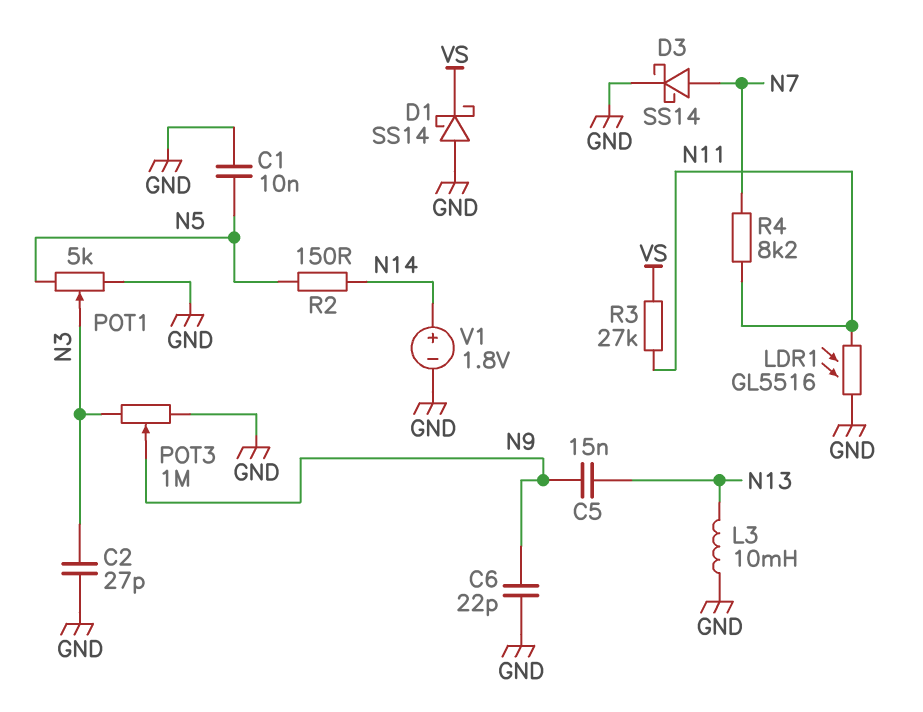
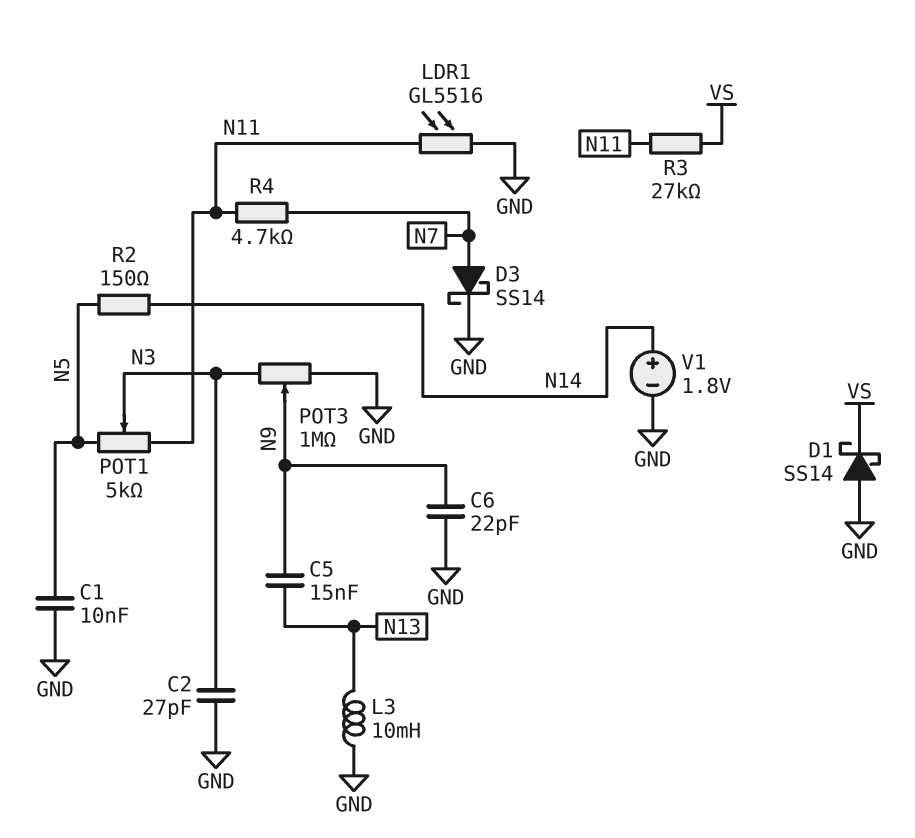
POT1: 5k (GND, N5, wiper N3) -> 5k (N5, N11, wiper N3)
R4: 8.2k (N7, N11) -> 4.7k (N7, N11)

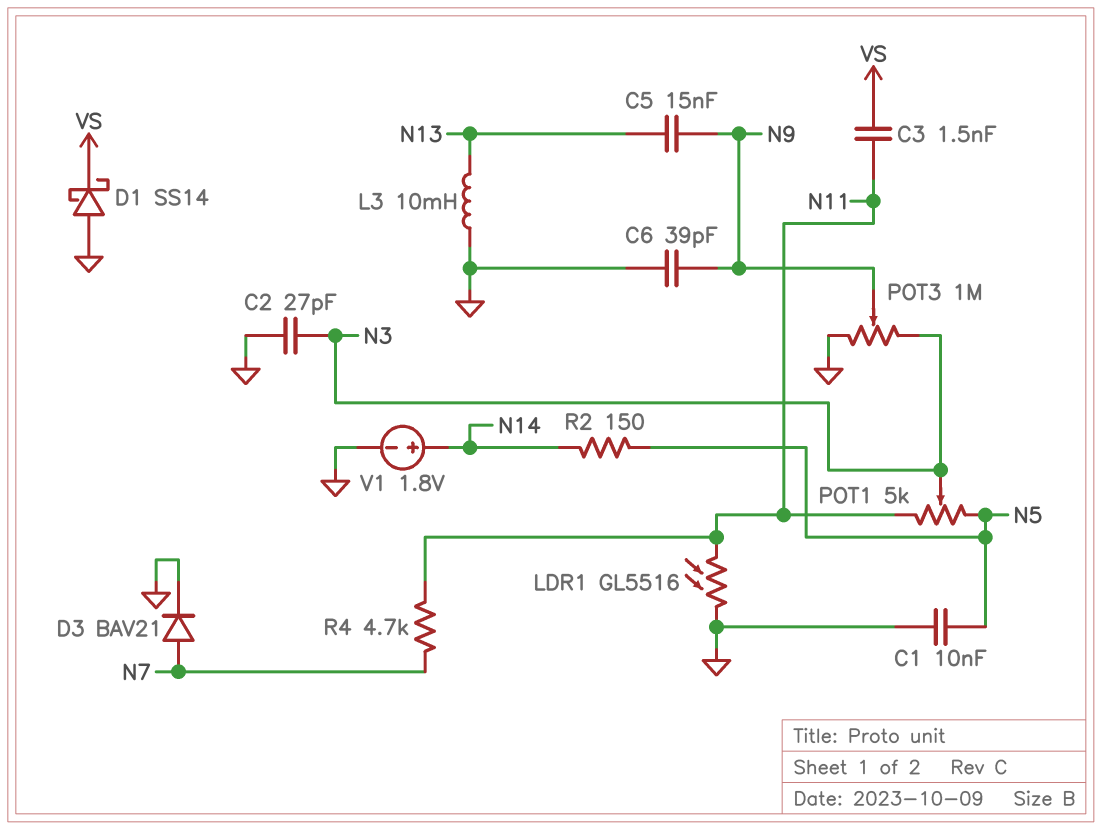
C3: none -> 1.5nF (N11, VS)
C6: 22pF (GND, N9) -> 39pF (GND, N9)
D3: schottky SS14 (A N7, K GND) -> diode BAV21 (A N7, K GND)
R3: 27k (N11, VS) -> none

